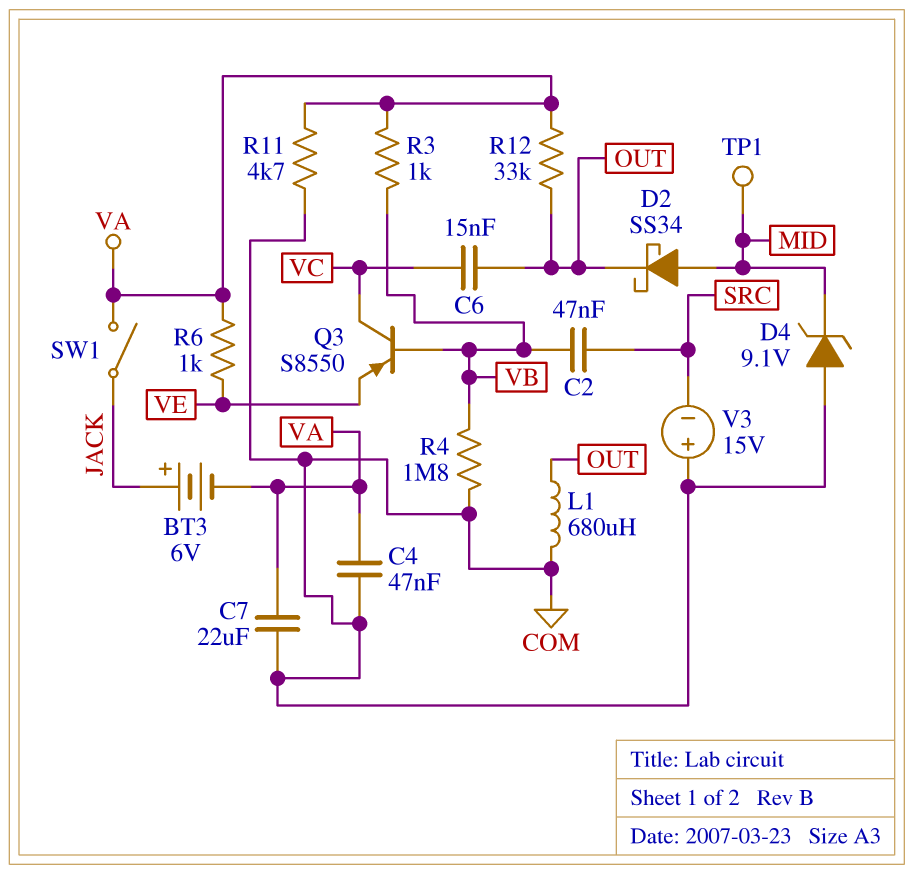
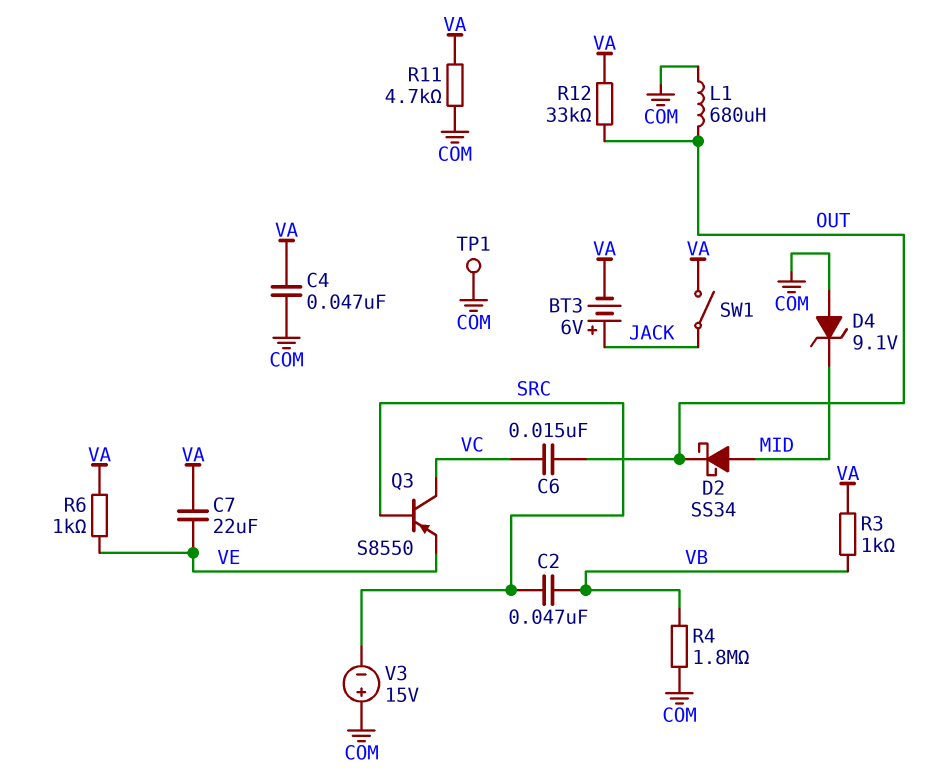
C7: 22uF (COM, VA) -> 22uF (VA, VE)
Q3: PNP S8550 (B VB, C VC, E VE) -> PNP S8550 (B SRC, C VC, E VE)
TP1: test point (MID) -> test point (COM)

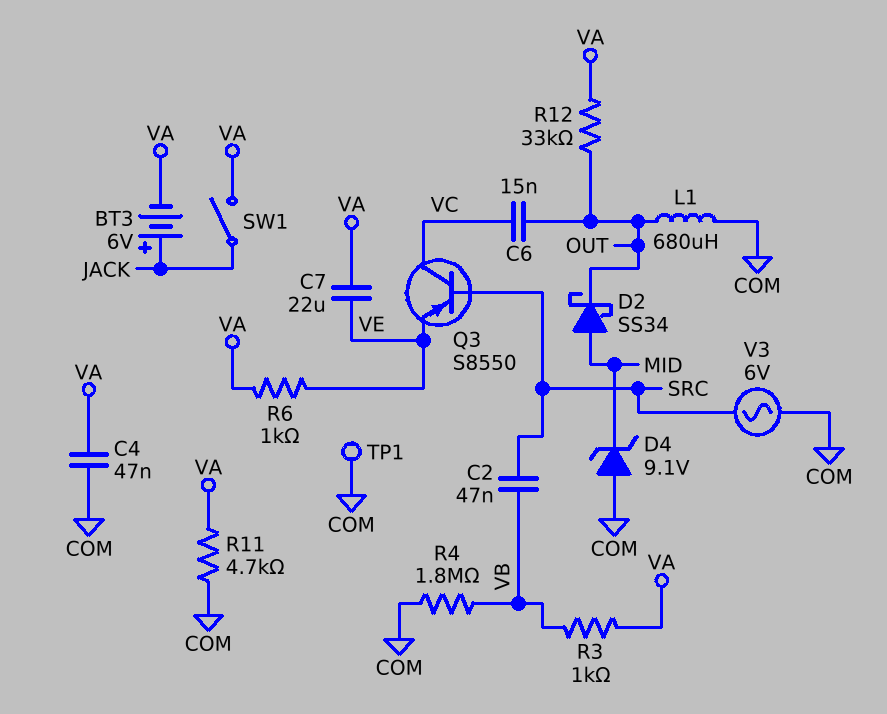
V3: 15V (plus COM, minus SRC) -> AC 6V (COM, SRC)

